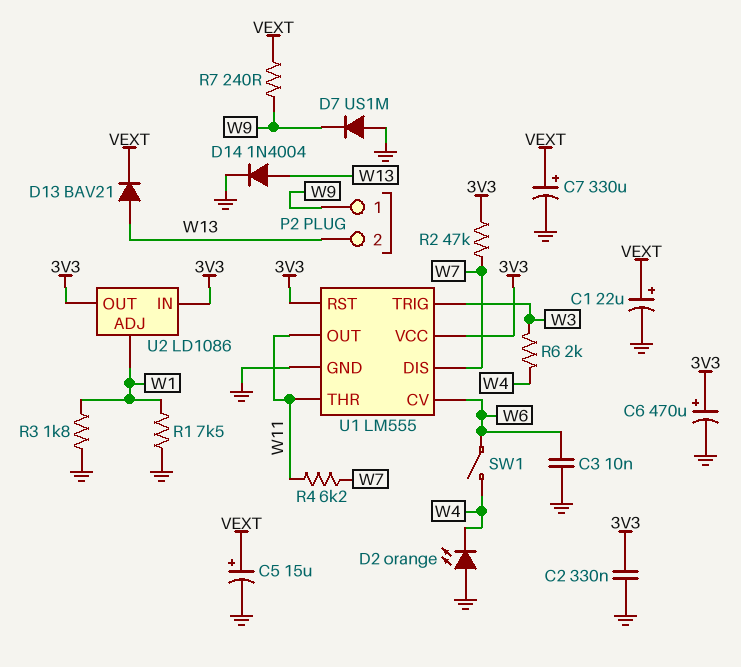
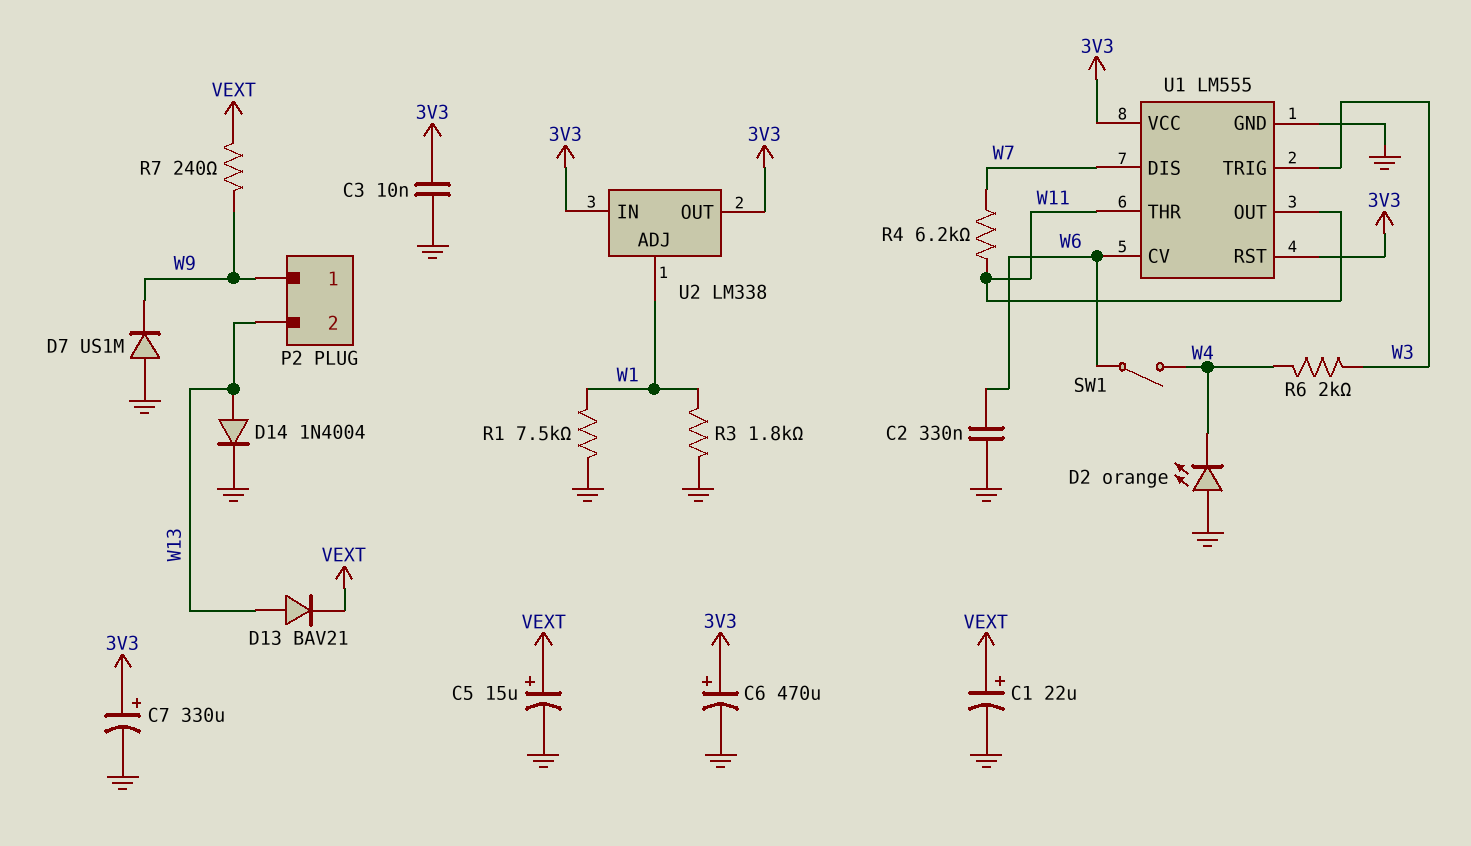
C2: 330nF (3V3, GND) -> 330nF (GND, W6)
C3: 10nF (GND, W6) -> 10nF (3V3, GND)
C7: 330uF (plus VEXT, minus GND) -> 330uF (plus 3V3, minus GND)
R2: 47k (3V3, W7) -> none
U2: LD1086 -> LM338

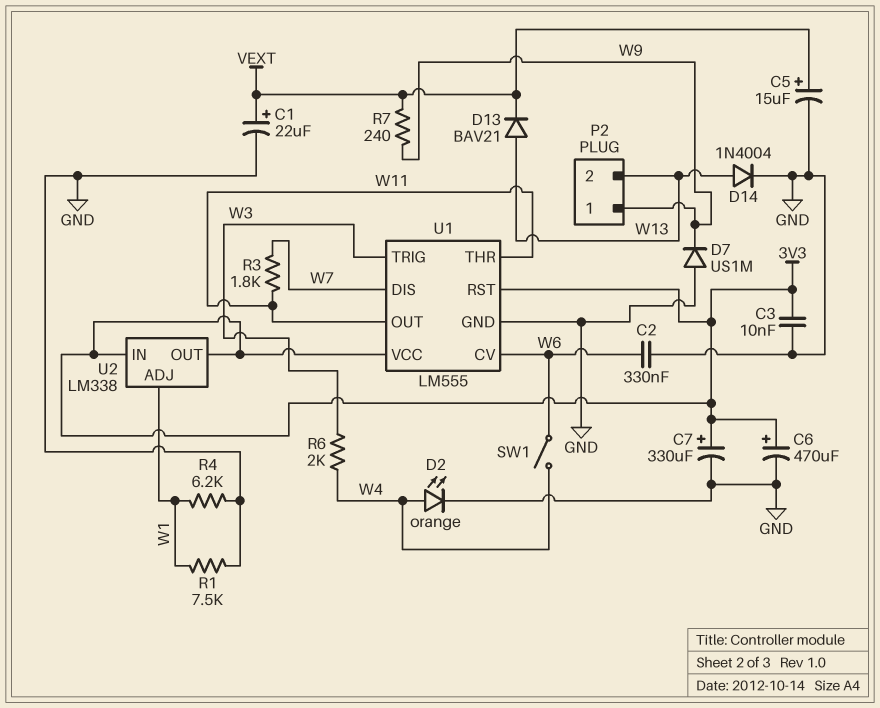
D2: LED orange (A GND, K W4) -> LED orange (A W4, K GND)
R3: 1.8k (GND, W1) -> 1.8k (W7, W11)
R4: 6.2k (W7, W11) -> 6.2k (GND, W1)

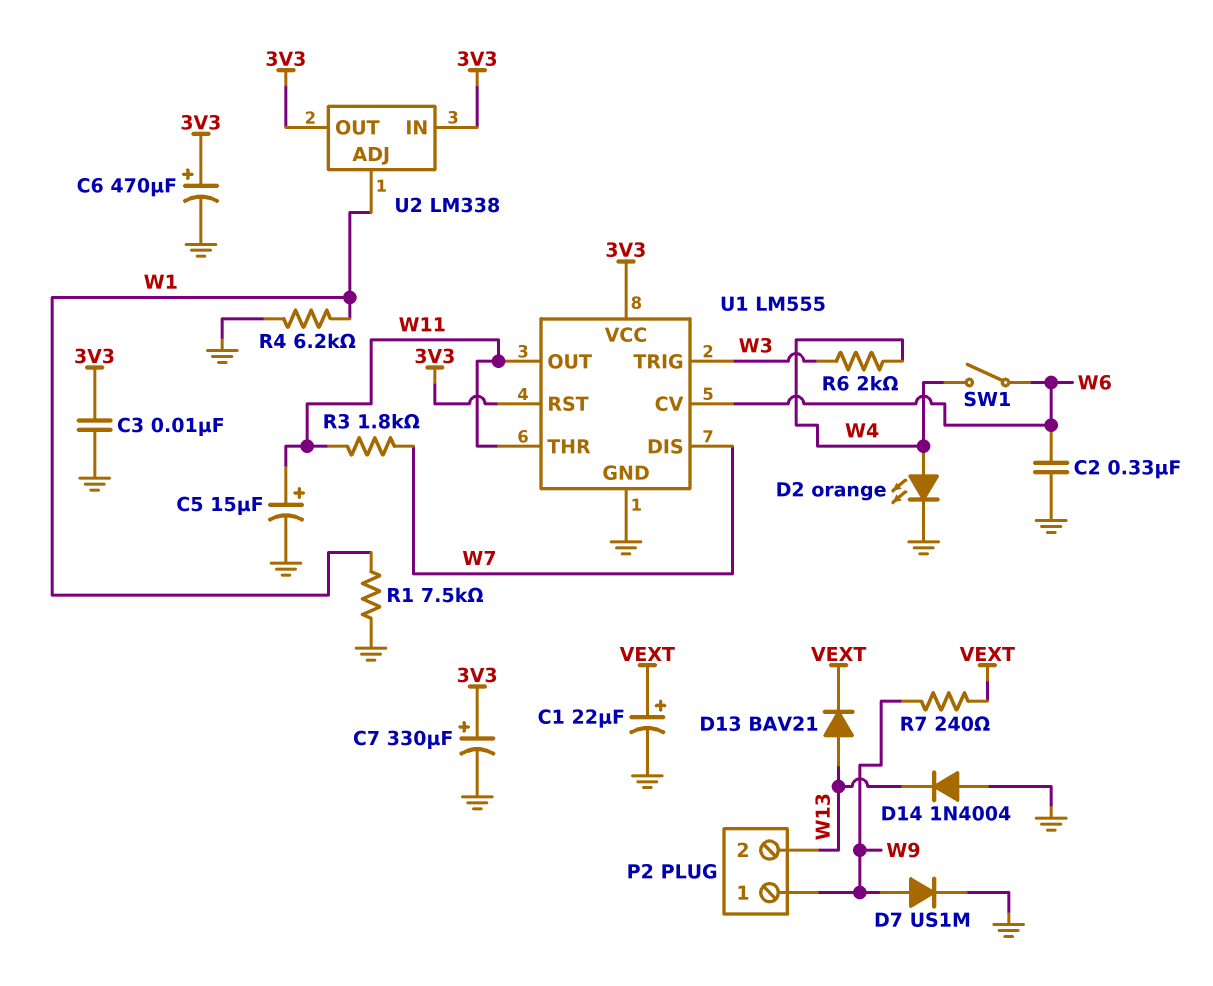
C5: 15uF (plus VEXT, minus GND) -> 15uF (plus W11, minus GND)
D7: diode US1M (A GND, K W9) -> diode US1M (A W9, K GND)
D14: diode 1N4004 (A W13, K GND) -> diode 1N4004 (A GND, K W13)

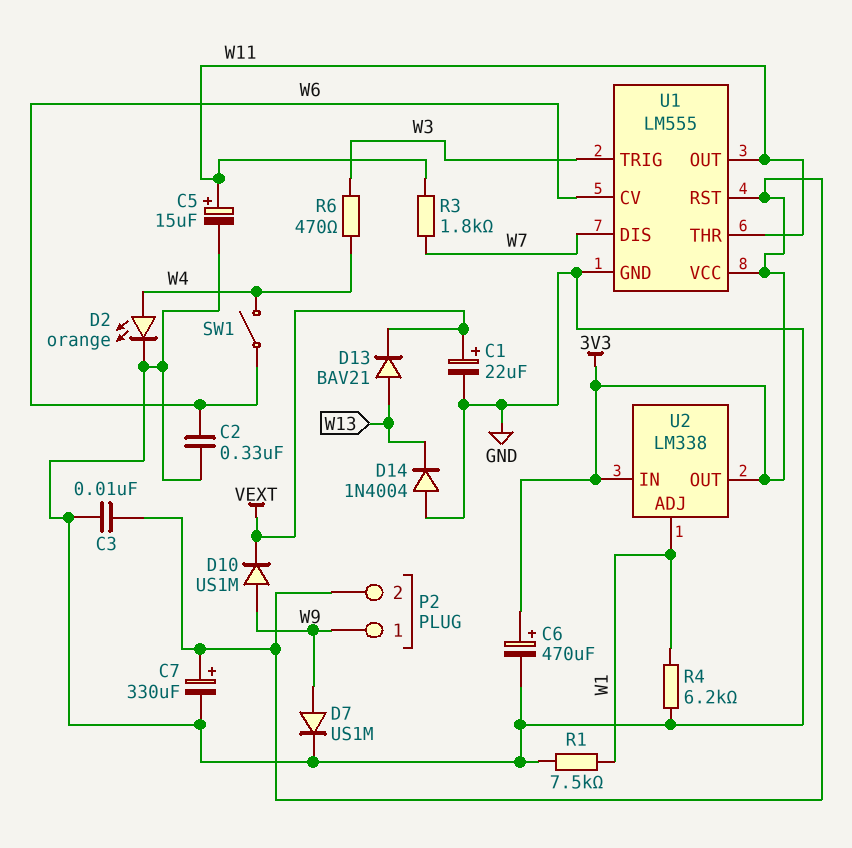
D10: none -> diode US1M (A W9, K VEXT)
P2 pin 2: W13 -> 3V3
R6: 2k (W3, W4) -> 470 (W3, W4)
R7: 240 (VEXT, W9) -> none

